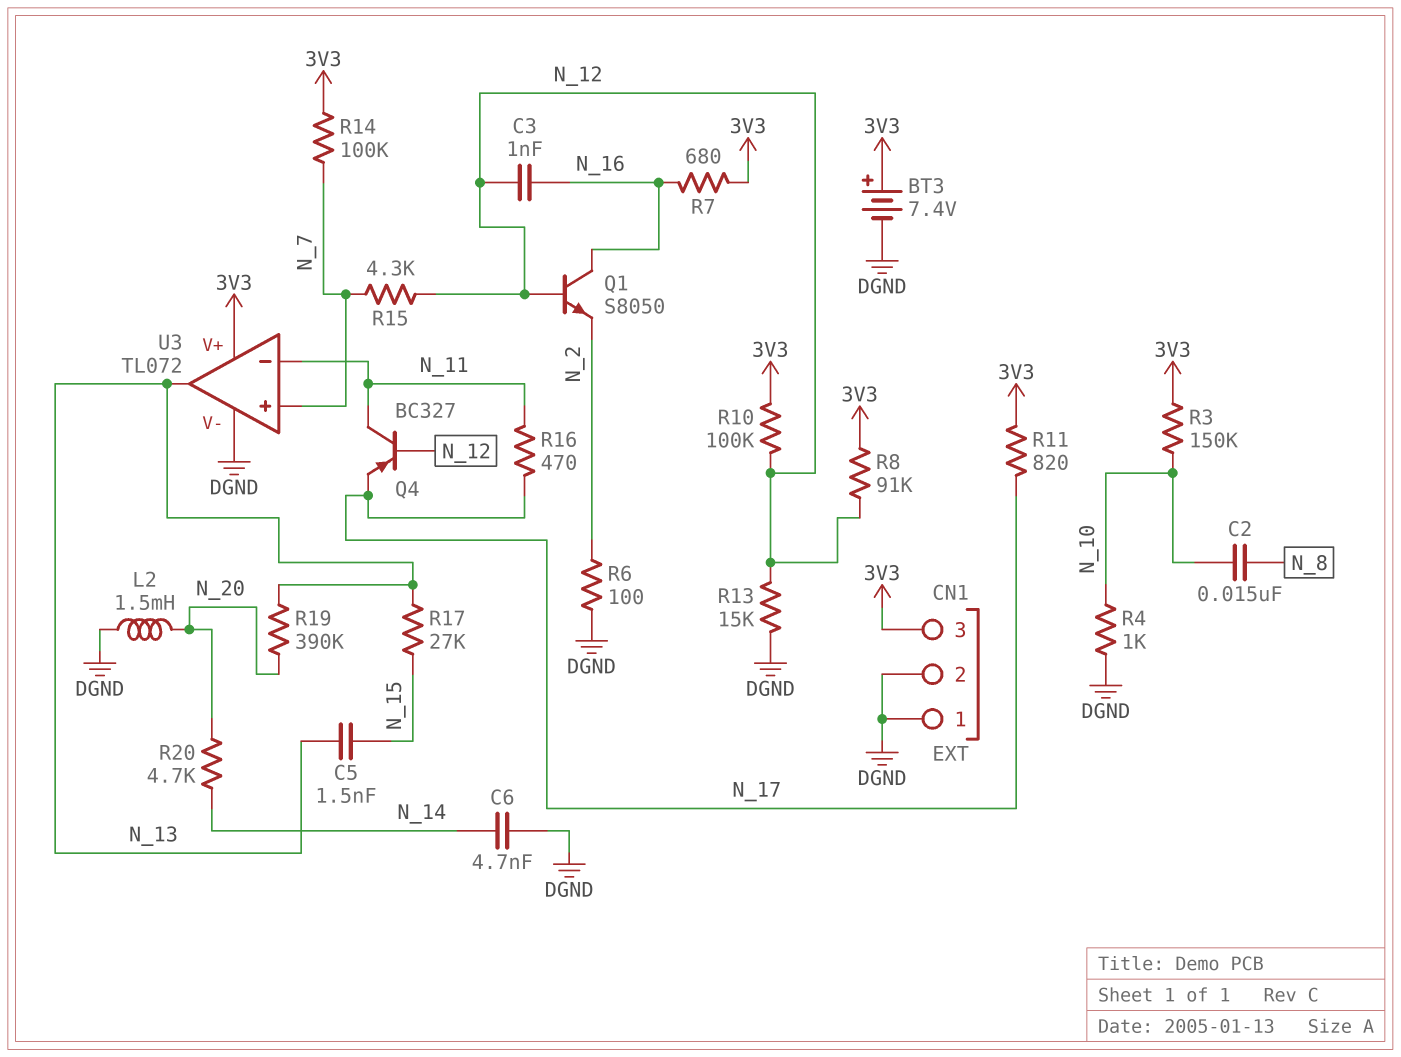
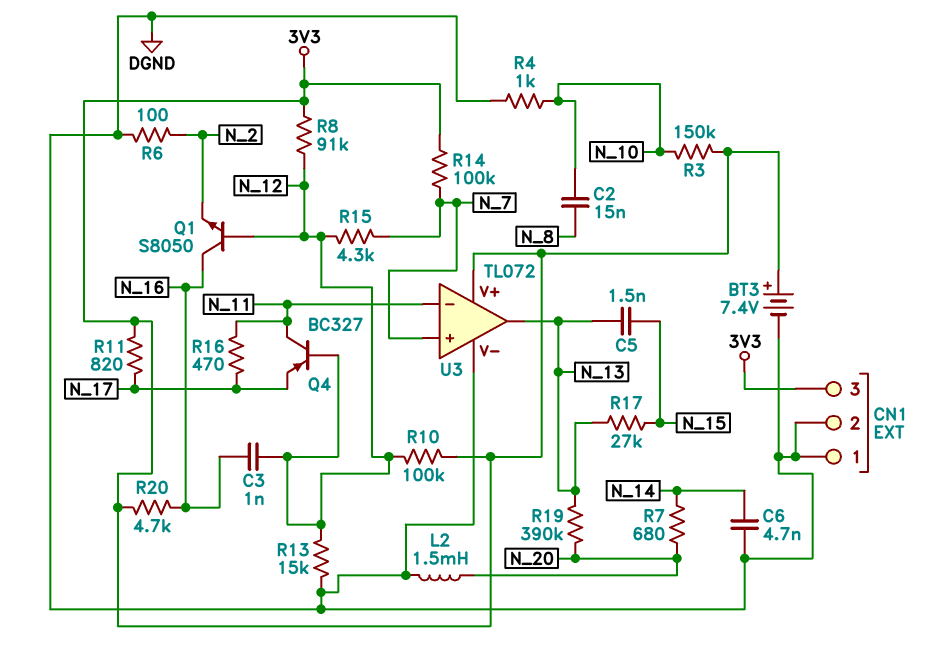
R7: 680 (3V3, N_16) -> 680 (N_14, N_20)
R20: 4.7k (N_14, N_20) -> 4.7k (3V3, N_16)

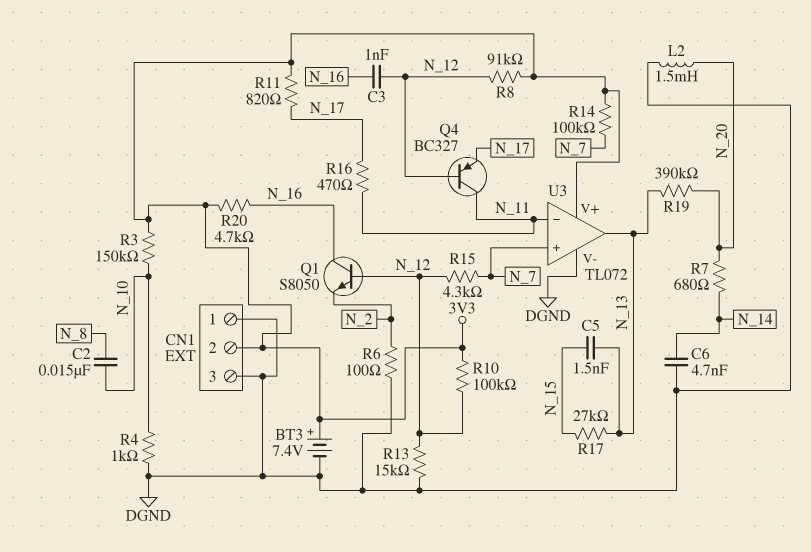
CN1 pin 2: DGND -> 3V3
CN1 pin 3: 3V3 -> DGND

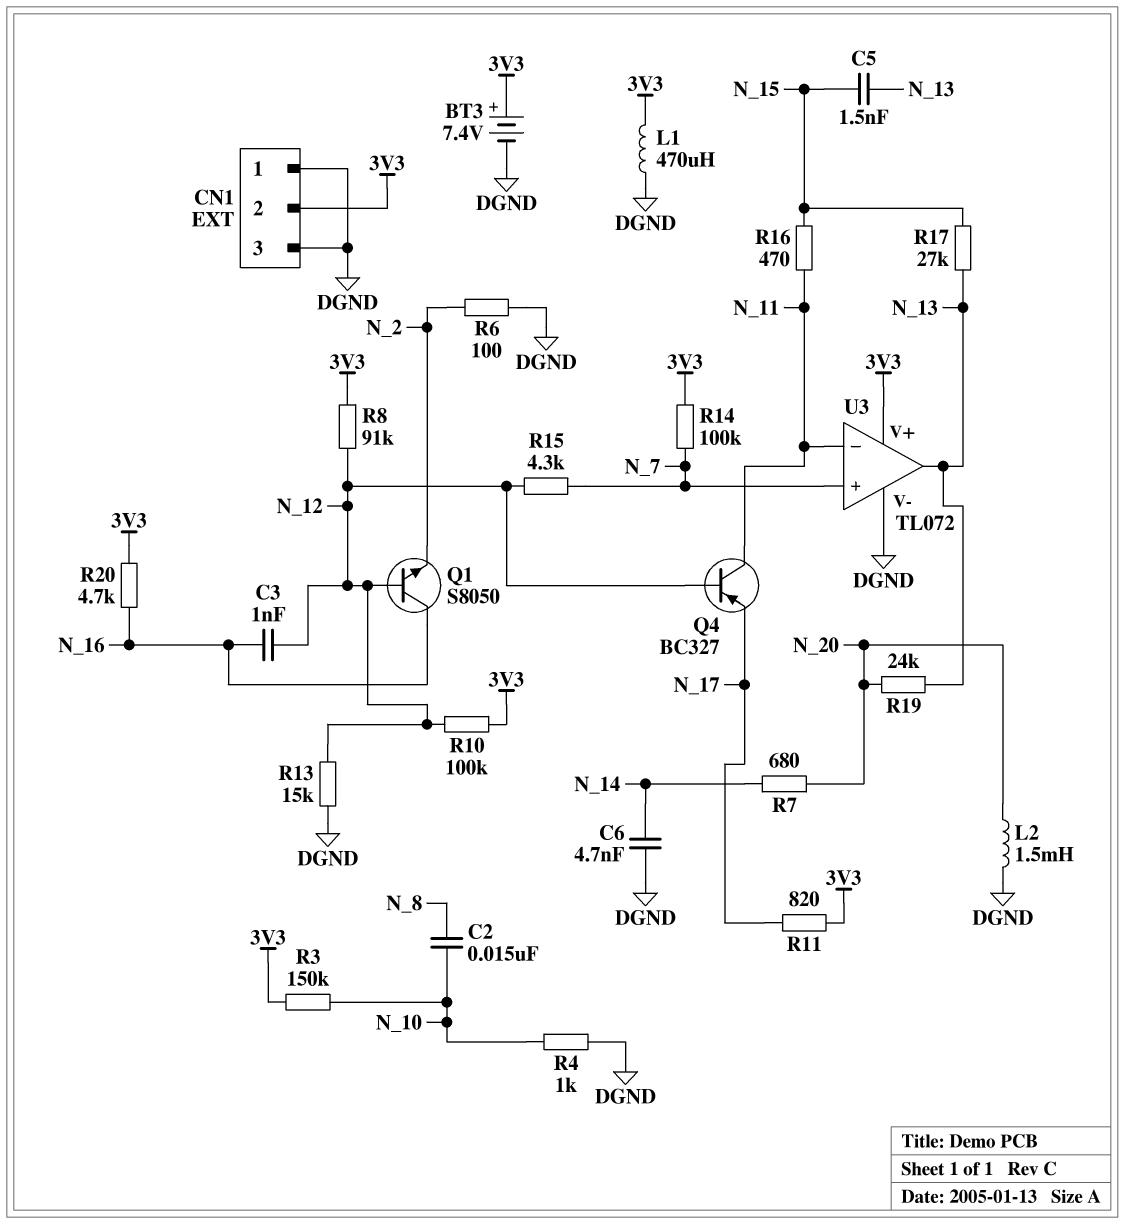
L1: none -> 470uH (3V3, DGND)
R16: 470 (N_11, N_17) -> 470 (N_11, N_15)
R19: 390k (N_13, N_20) -> 24k (N_13, N_20)

